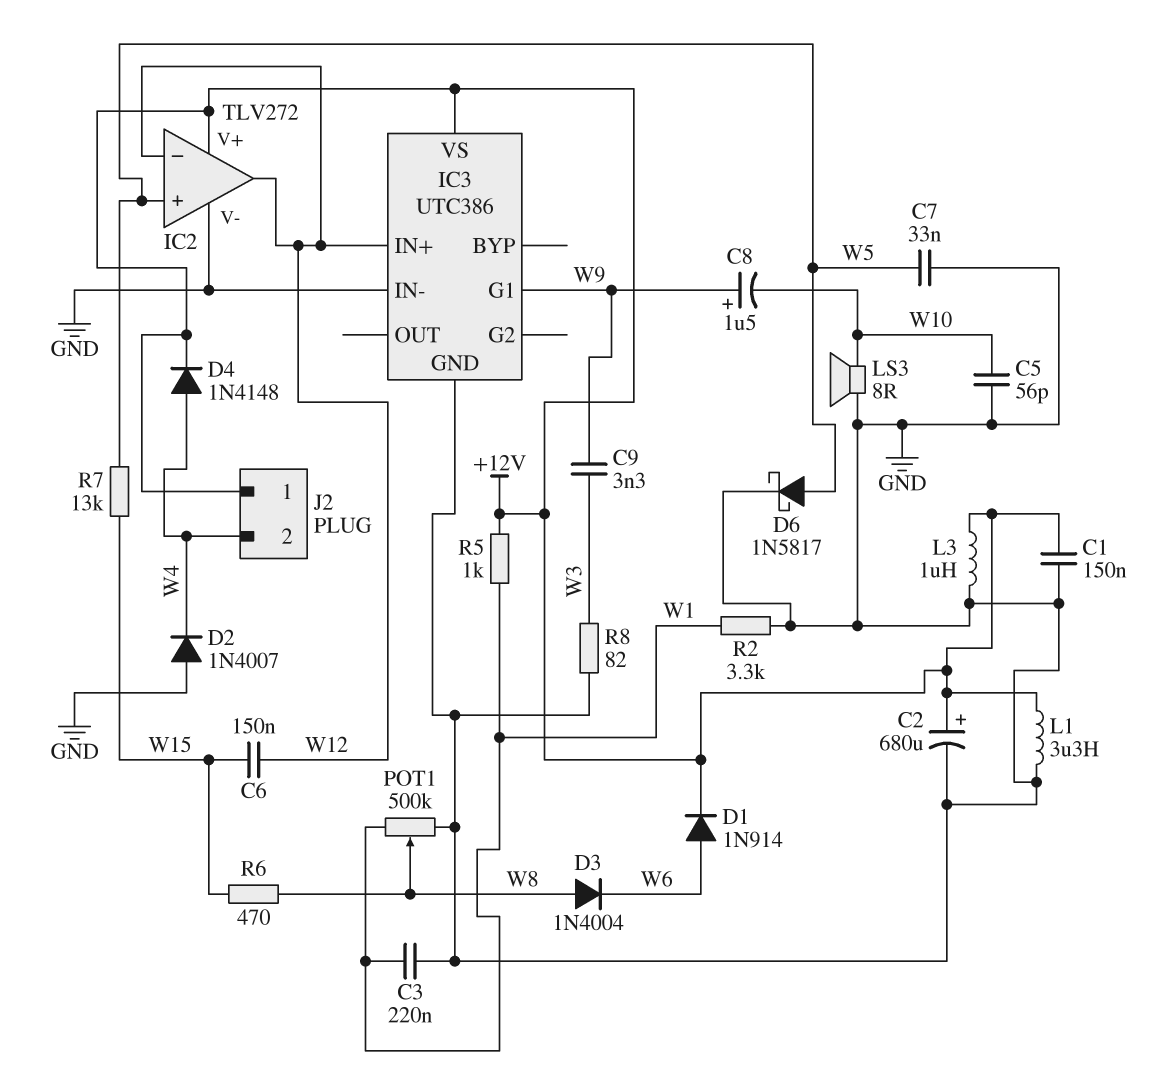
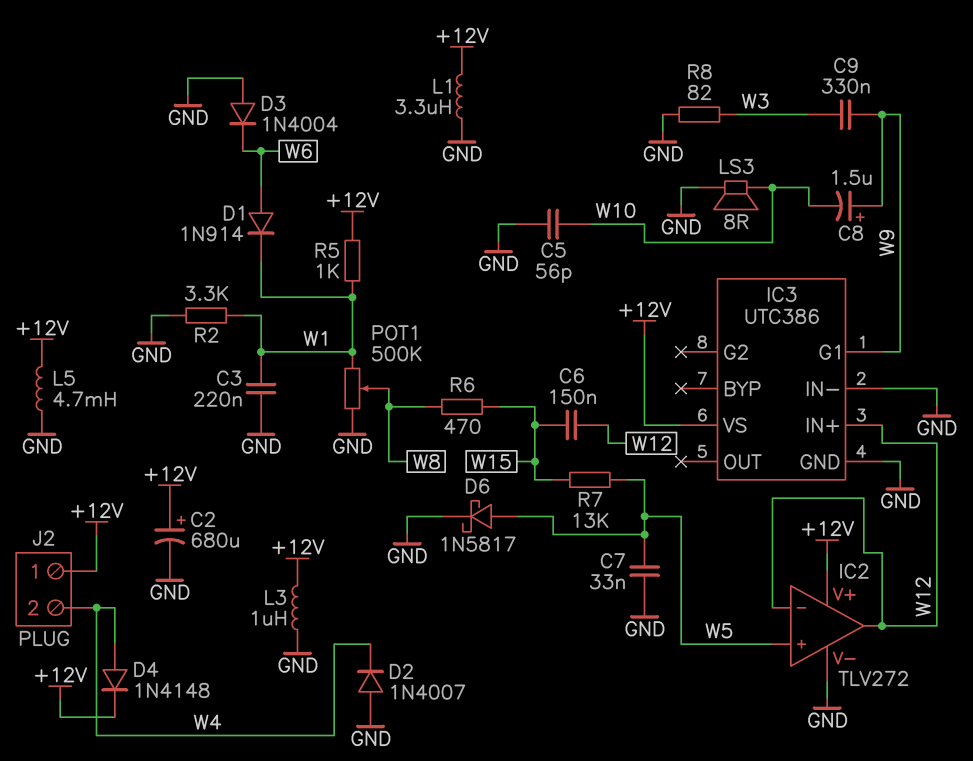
C1: 150nF (+12V, GND) -> none
C9: 3.3nF (W3, W9) -> 330nF (W3, W9)
D1: diode 1N914 (A W6, K +12V) -> diode 1N914 (A W6, K W1)
D3: diode 1N4004 (A W8, K W6) -> diode 1N4004 (A GND, K W6)
L5: none -> 4.7mH (+12V, GND)

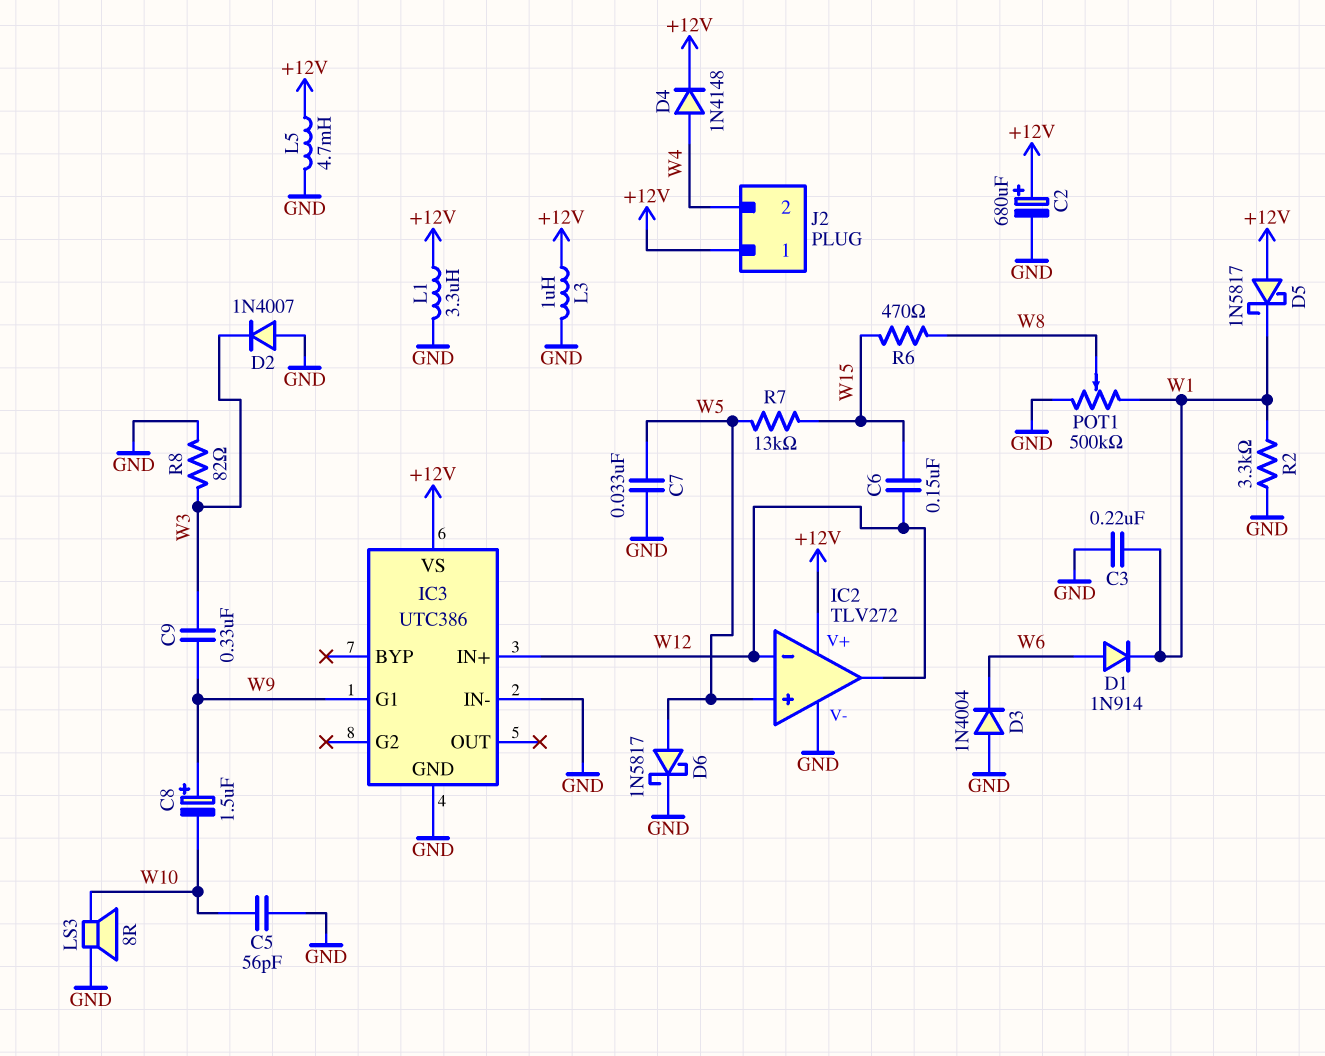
D2: diode 1N4007 (A GND, K W4) -> diode 1N4007 (A GND, K W3)
D5: none -> schottky 1N5817 (A +12V, K W1)
R5: 1k (+12V, W1) -> none

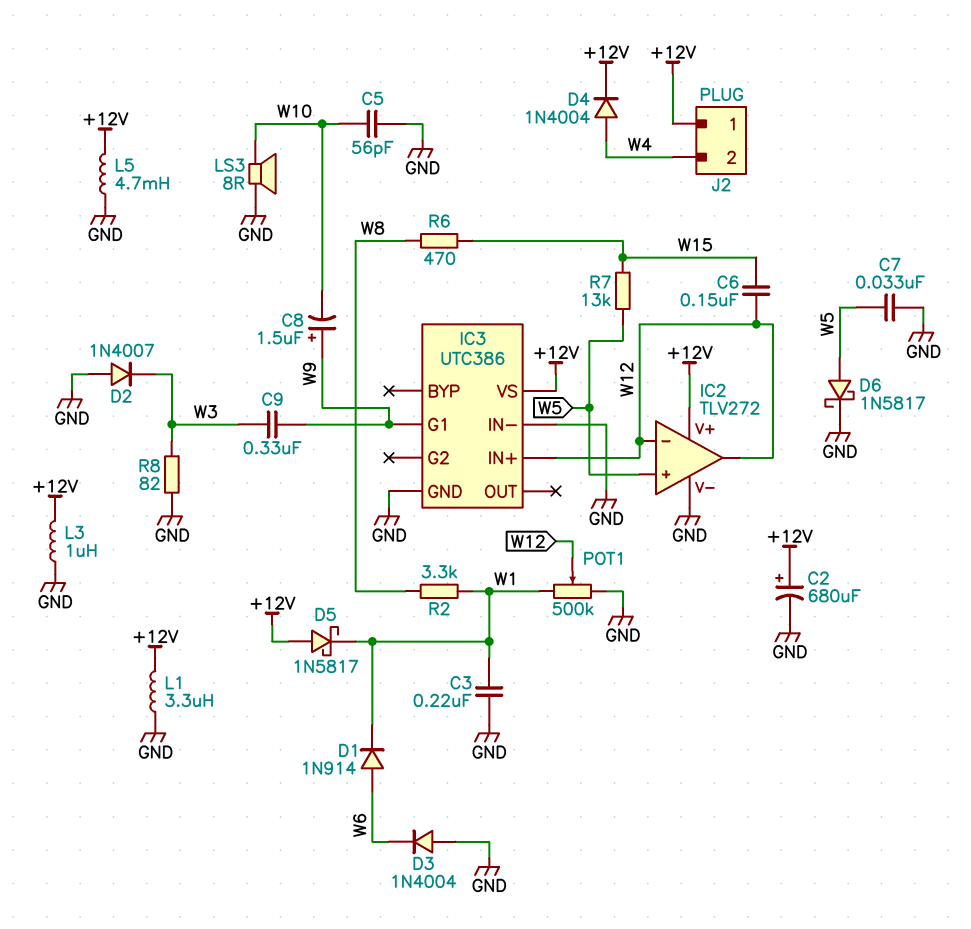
D4: diode 1N4148 (A W4, K +12V) -> diode 1N4004 (A W4, K +12V)
POT1: 500k (GND, W1, wiper W8) -> 500k (GND, W1, wiper W12)
R2: 3.3k (GND, W1) -> 3.3k (W1, W8)

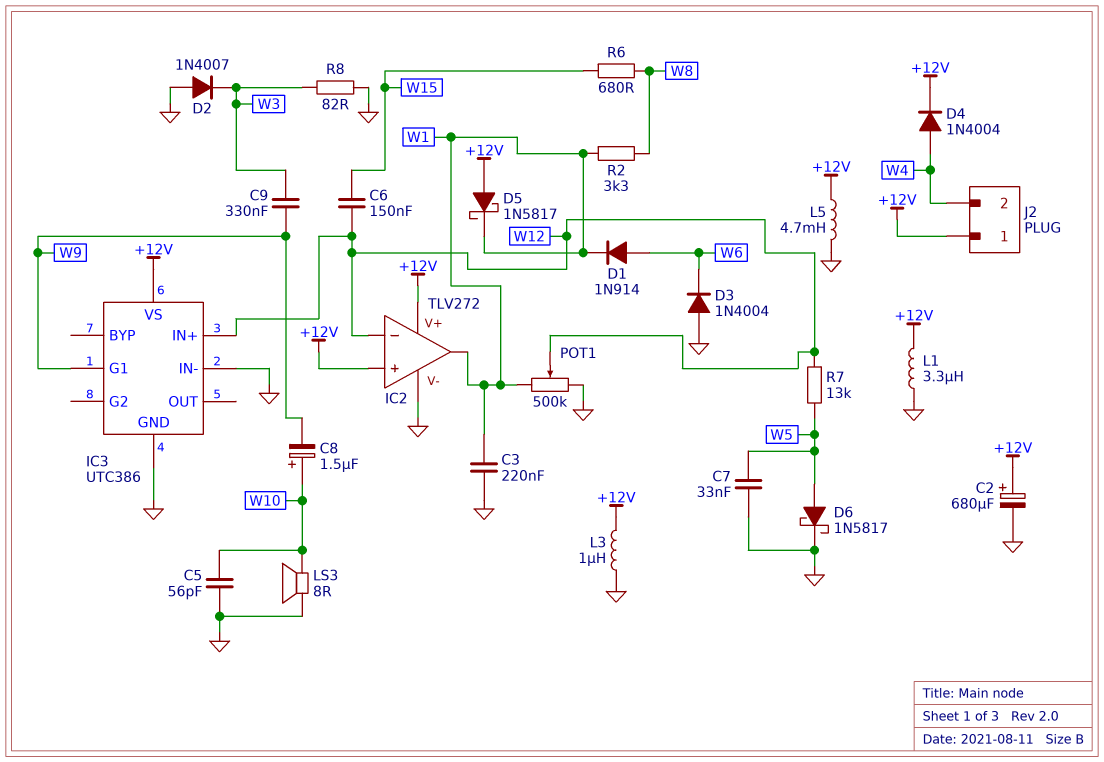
C8: 1.5uF (plus W9, minus W10) -> 1.5uF (plus W10, minus W9)
IC2 pin in+: W5 -> +12V
IC2 pin out: W12 -> W1
R6: 470 (W8, W15) -> 680 (W8, W15)
R7: 13k (W5, W15) -> 13k (W5, W12)

